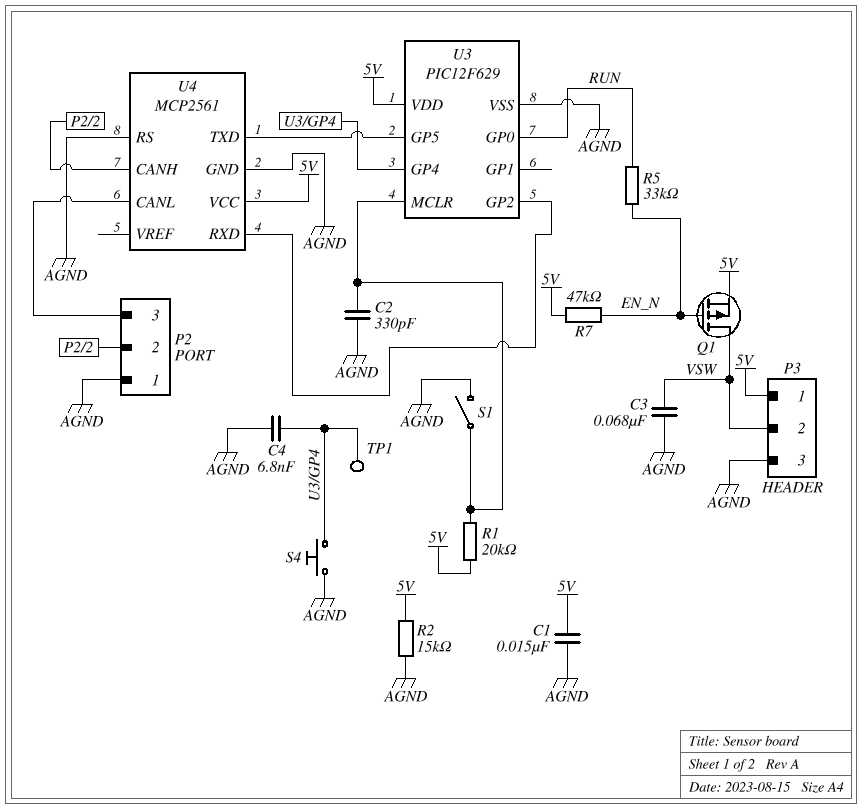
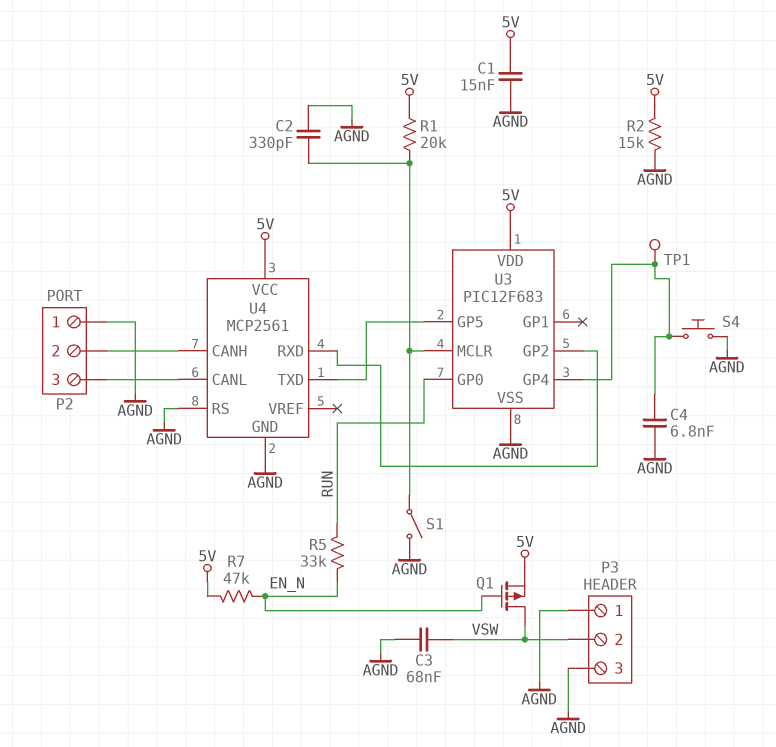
P3 pin 1: 5V -> AGND
U3: PIC12F629 -> PIC12F683

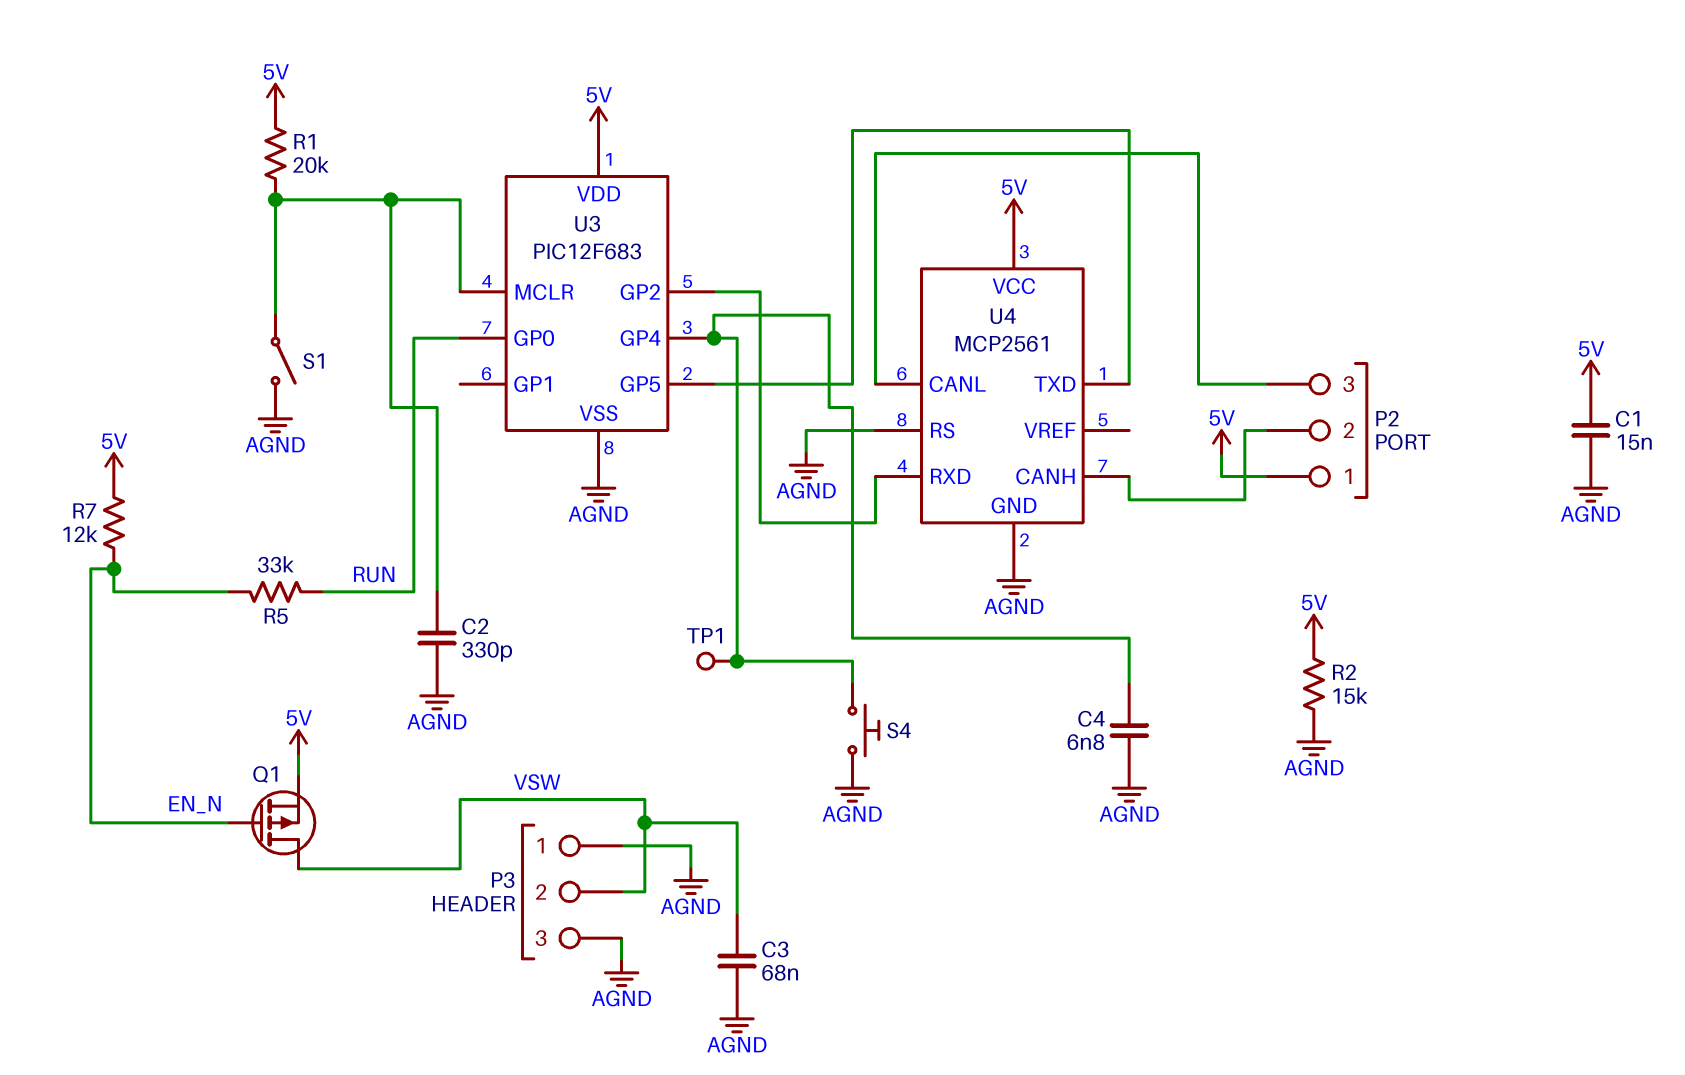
P2 pin 1: AGND -> 5V
R7: 47k (5V, EN_N) -> 12k (5V, EN_N)

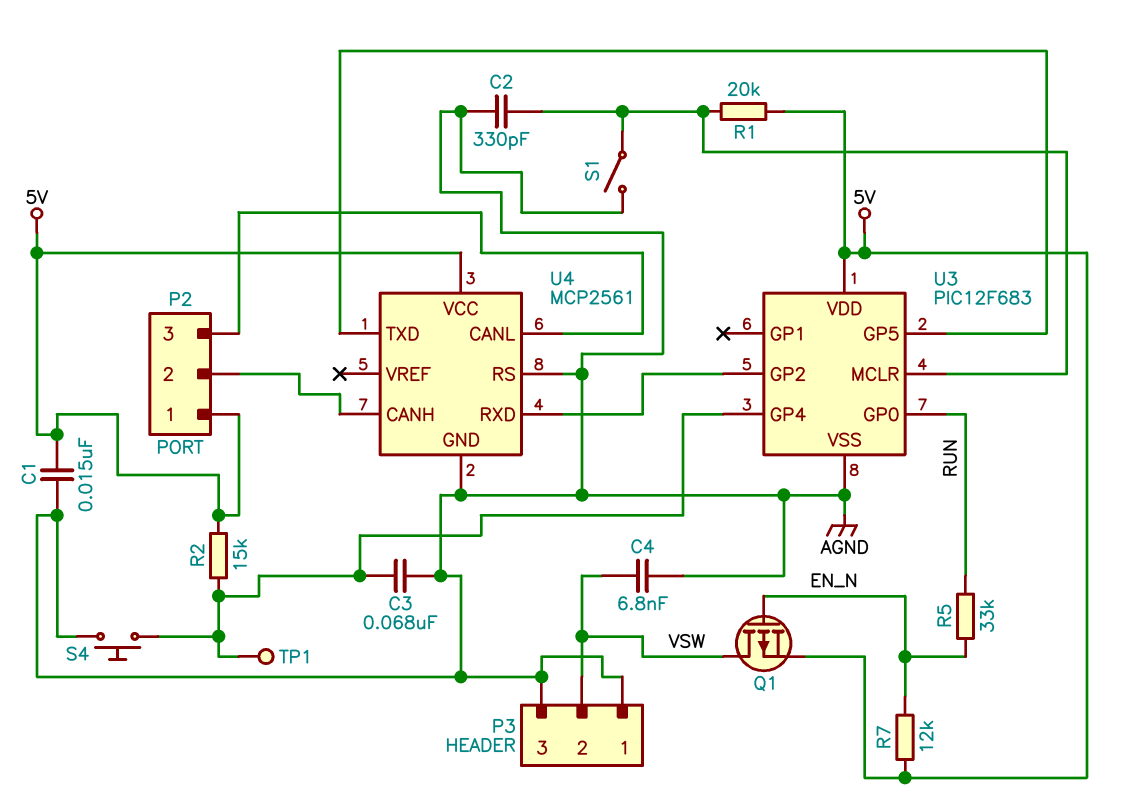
C3: 68nF (AGND, VSW) -> 68nF (AGND, U3/GP4)
C4: 6.8nF (AGND, U3/GP4) -> 6.8nF (AGND, VSW)
R2: 15k (5V, AGND) -> 15k (5V, U3/GP4)

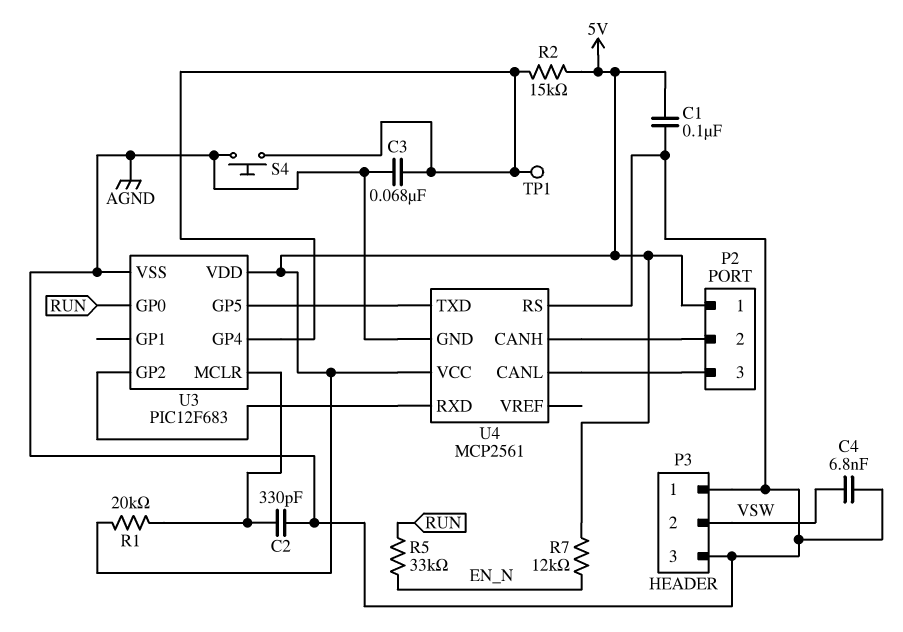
C1: 15nF (5V, AGND) -> 100nF (5V, AGND)
Q1: PMOS (G EN_N, D VSW, S 5V) -> none
S1: switch (AGND, U3/MCLR) -> none

